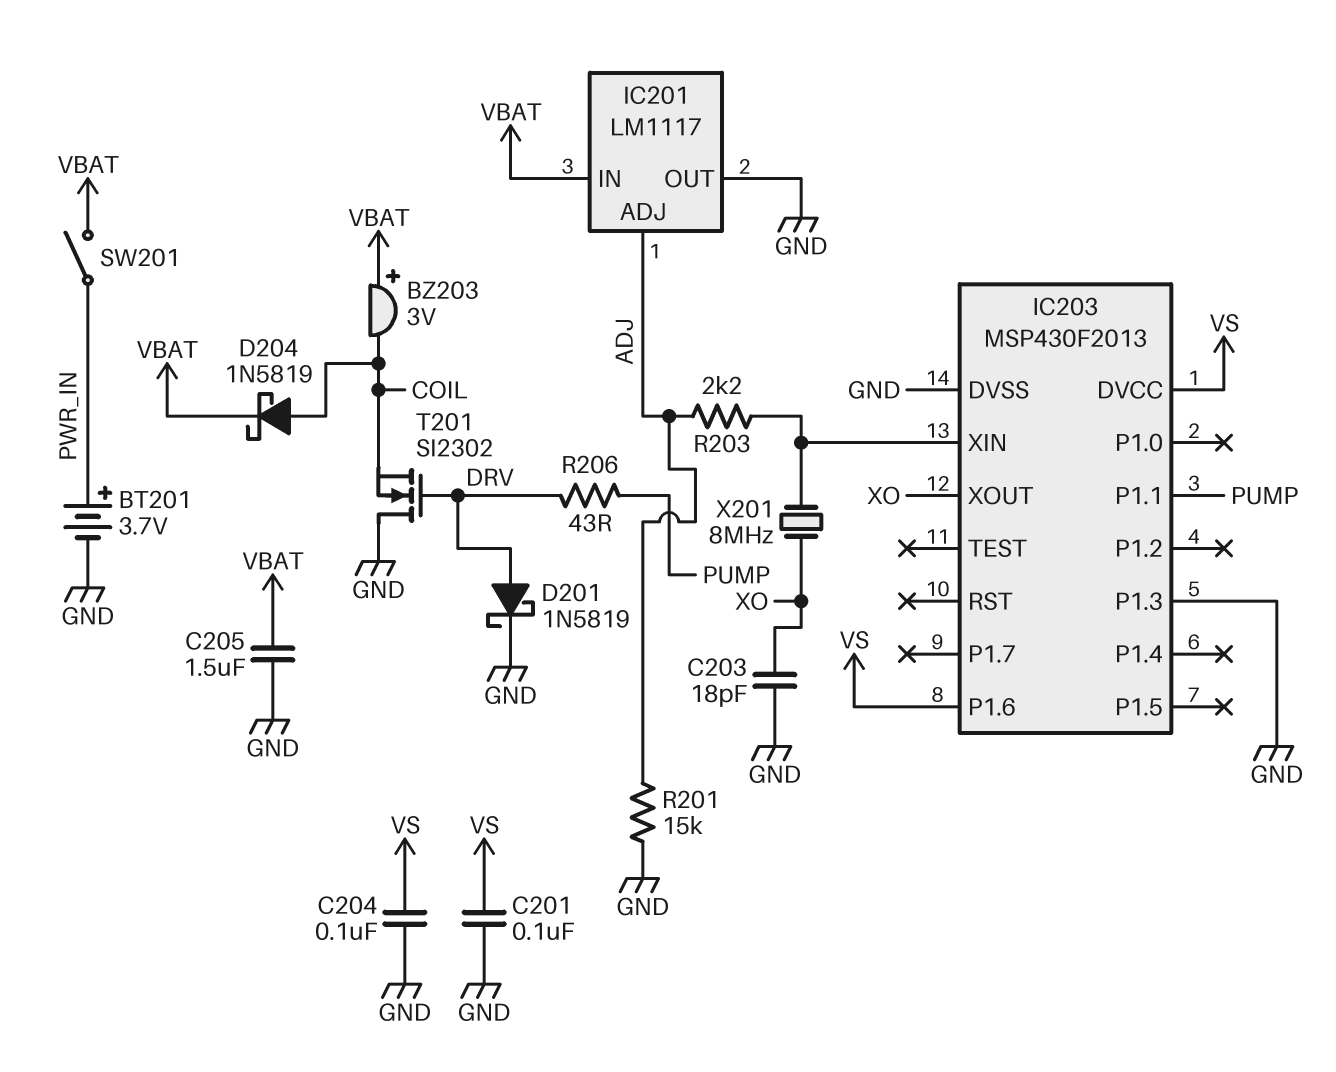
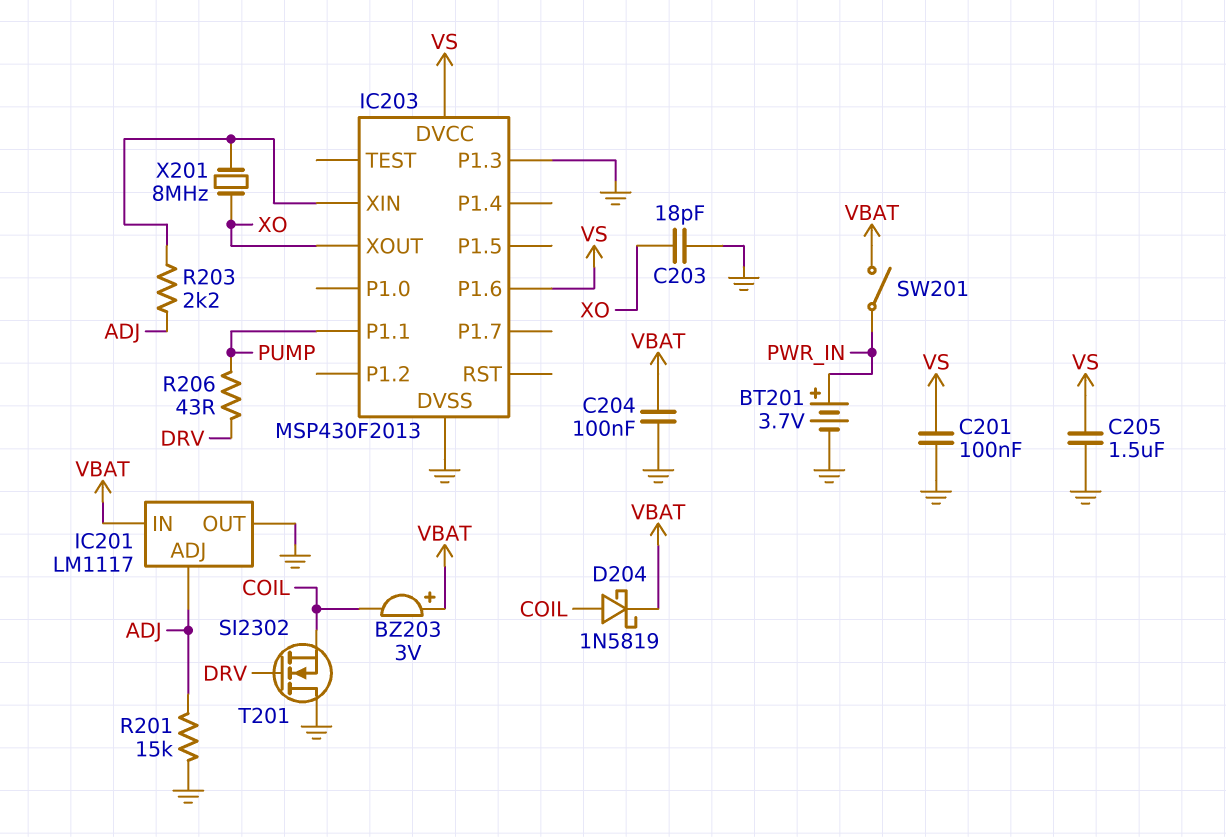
C204: 100nF (GND, VS) -> 100nF (GND, VBAT)
C205: 1.5uF (GND, VBAT) -> 1.5uF (GND, VS)
D201: schottky 1N5819 (A DRV, K GND) -> none

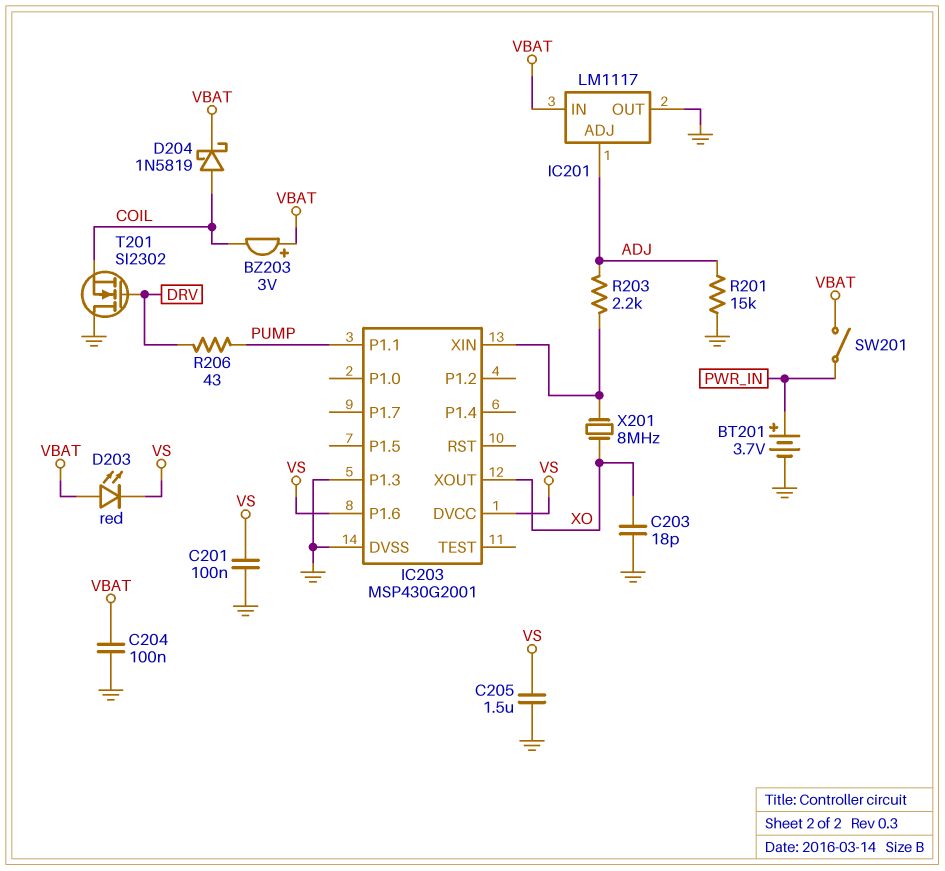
D203: none -> LED red (A VBAT, K VS)
IC203: MSP430F2013 -> MSP430G2001

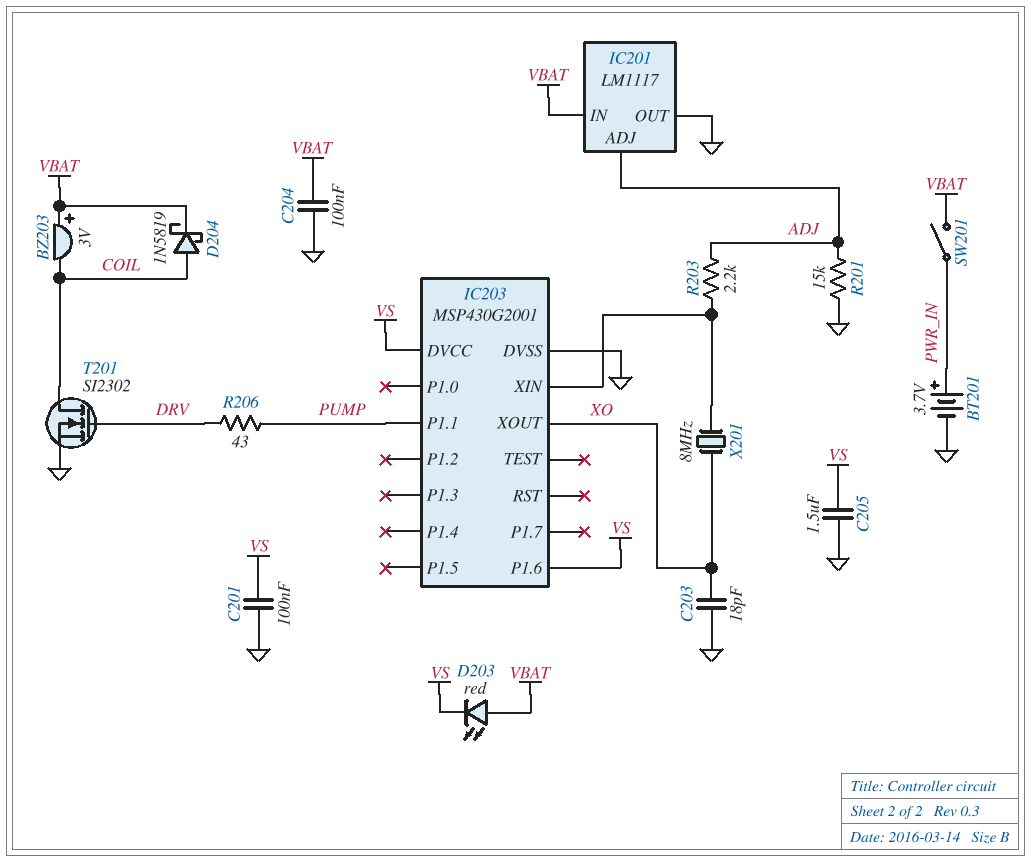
IC203 pin P1.3: GND -> none
T201: NMOS SI2302 (G DRV, D GND, S COIL) -> NMOS SI2302 (G DRV, D COIL, S GND)

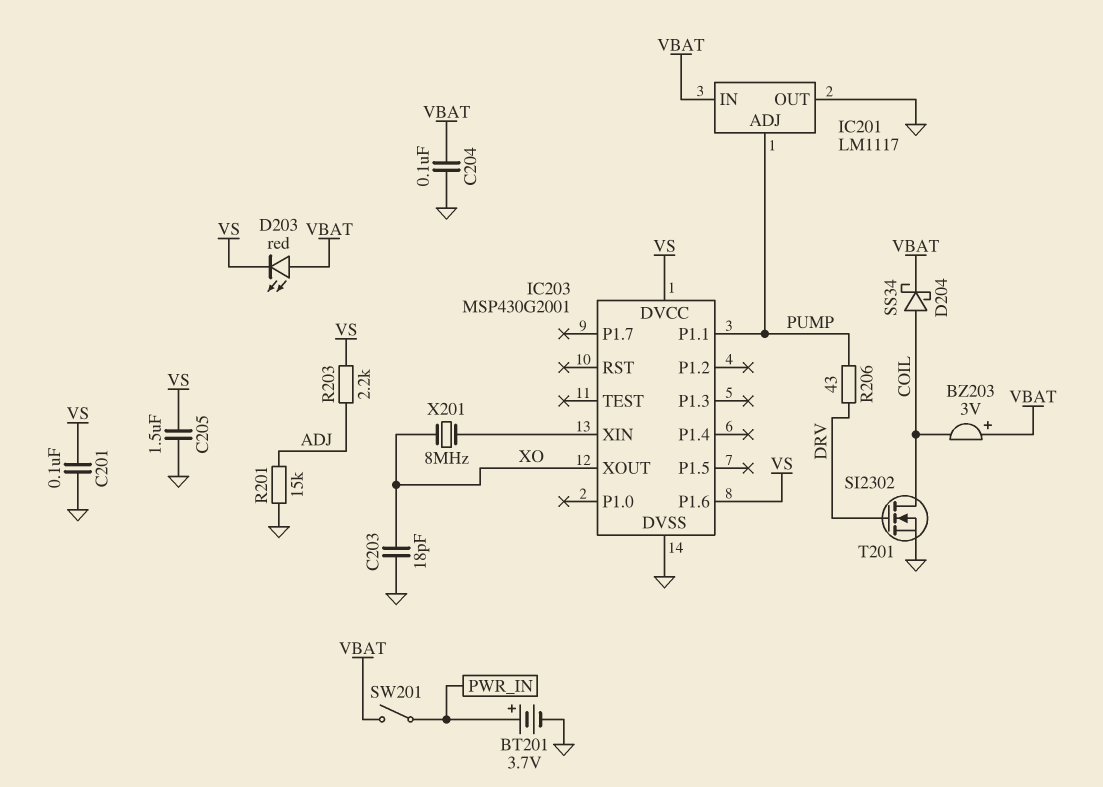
D204: schottky 1N5819 (A COIL, K VBAT) -> schottky SS34 (A COIL, K VBAT)
IC201 pin ADJ: ADJ -> PUMP
R203: 2.2k (ADJ, IC203/XIN) -> 2.2k (ADJ, VS)

